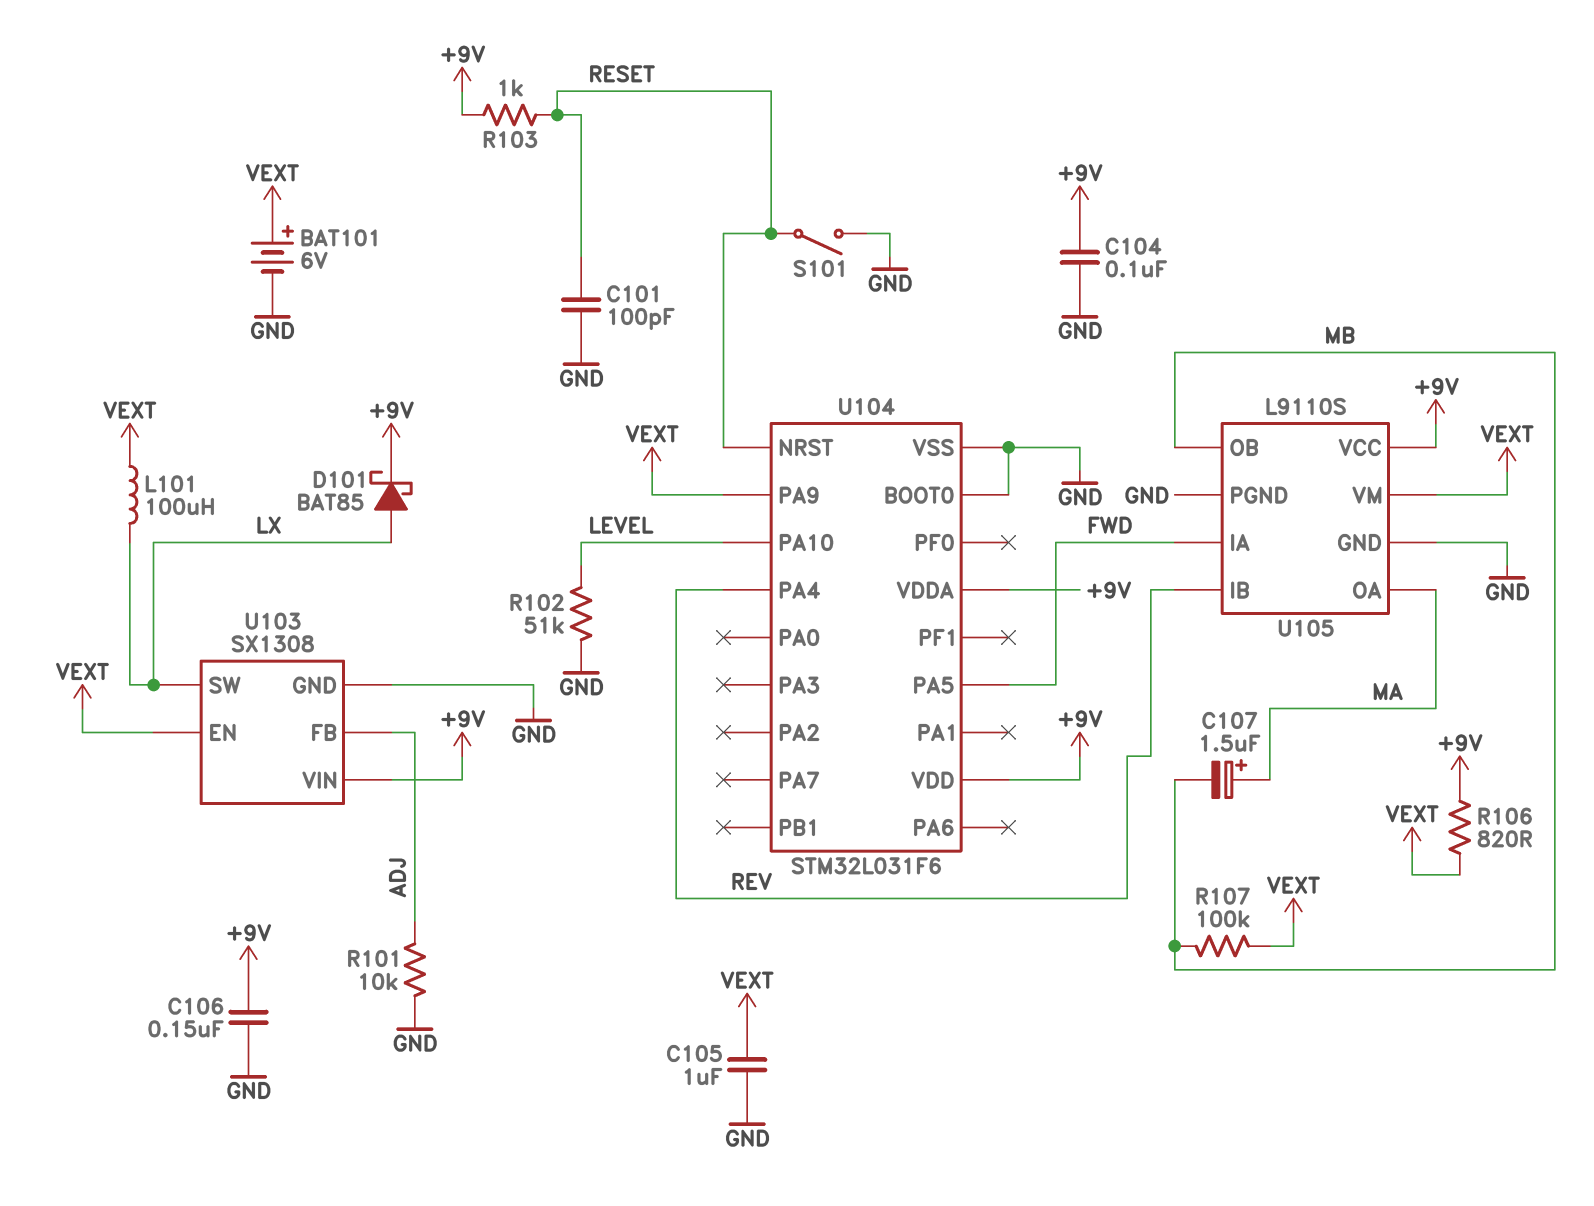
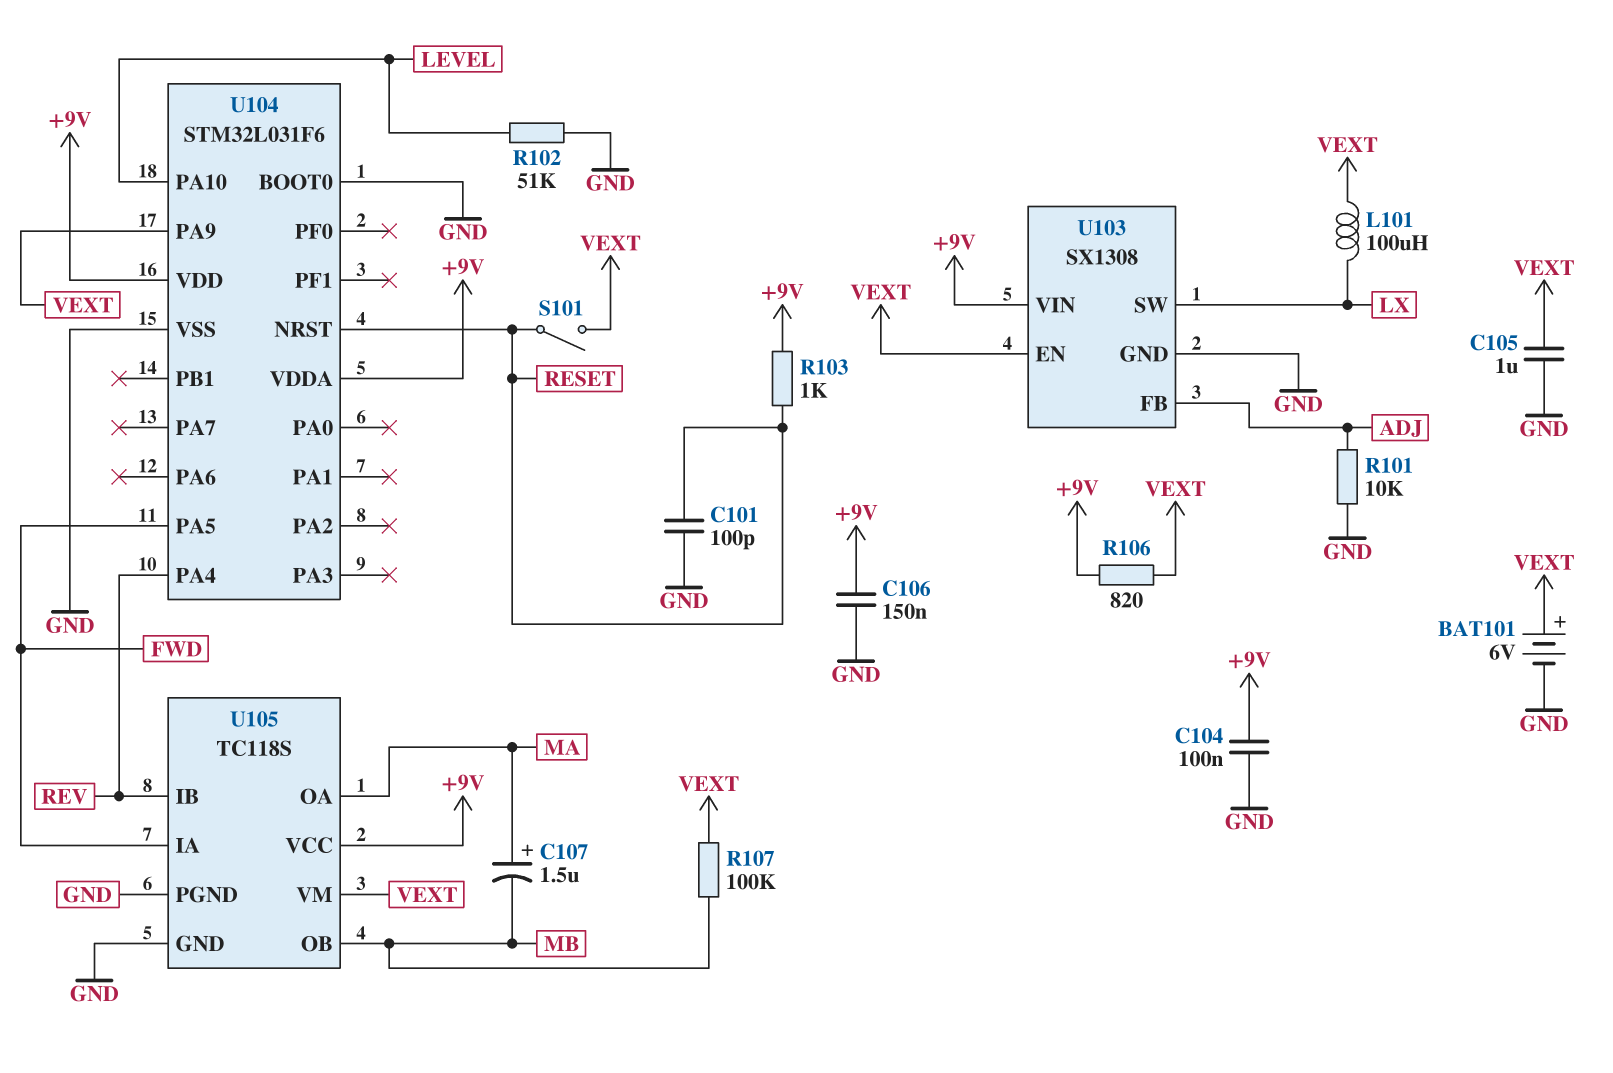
D101: schottky BAT85 (A LX, K +9V) -> none
S101: switch (GND, RESET) -> switch (RESET, VEXT)
U105: L9110S -> TC118S

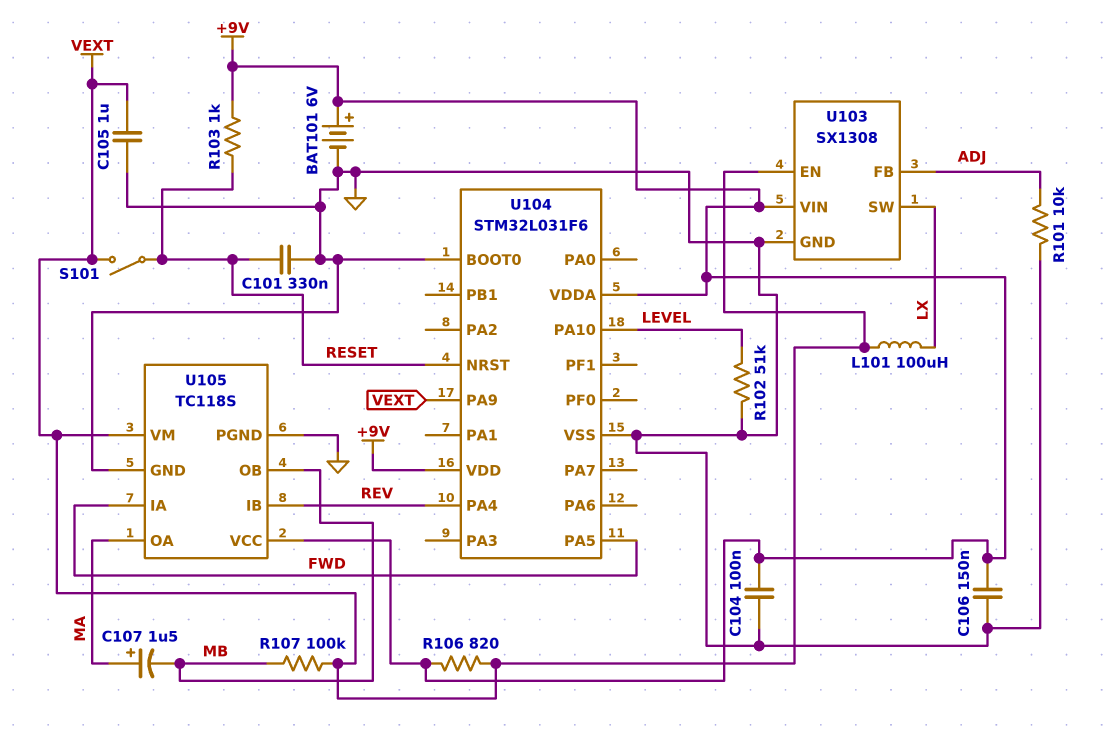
BAT101: 6V (plus VEXT, minus GND) -> 6V (plus +9V, minus GND)
C101: 100pF (GND, RESET) -> 330nF (GND, RESET)

